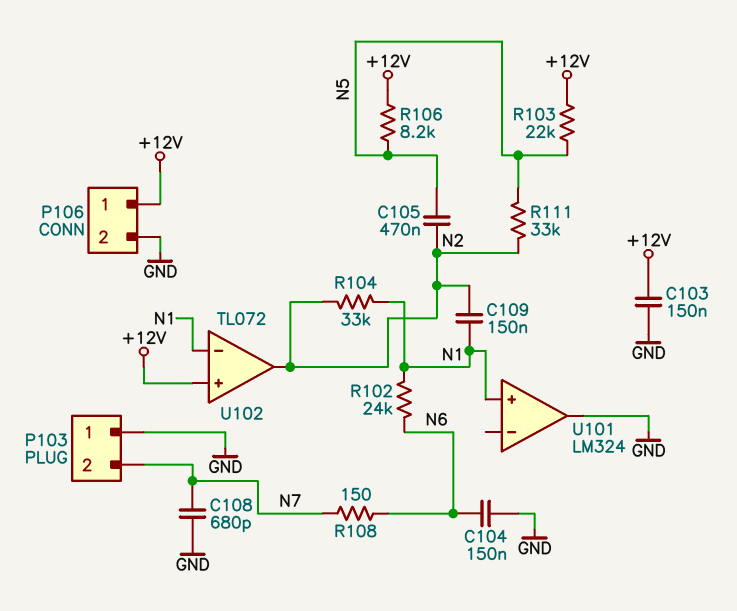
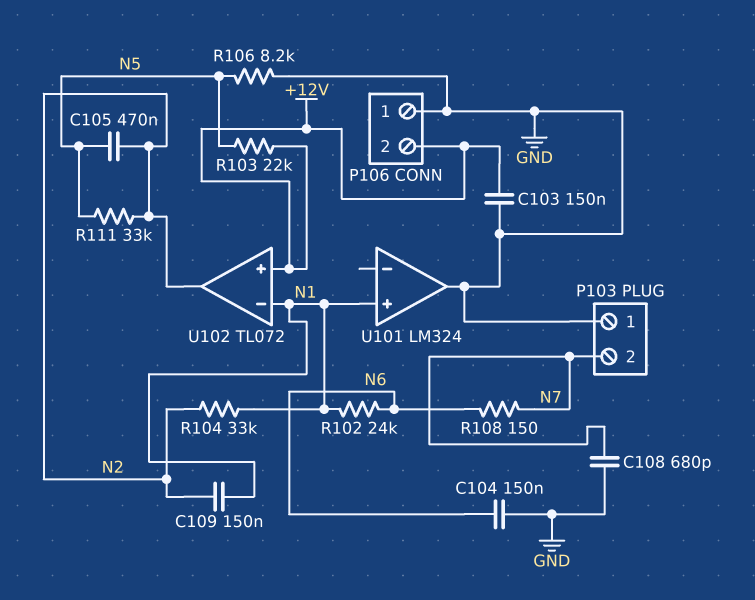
P106 pin 1: +12V -> GND
P106 pin 2: GND -> +12V
R106: 8.2k (+12V, N5) -> 8.2k (GND, N5)

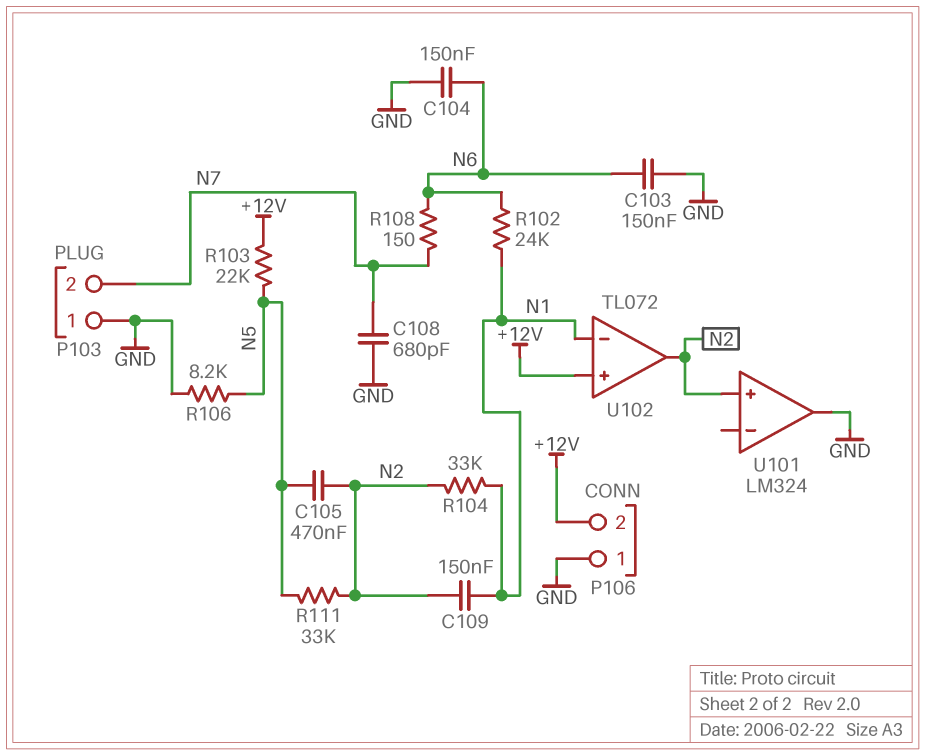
C103: 150nF (+12V, GND) -> 150nF (GND, N6)
U101 pin in+: N1 -> N2

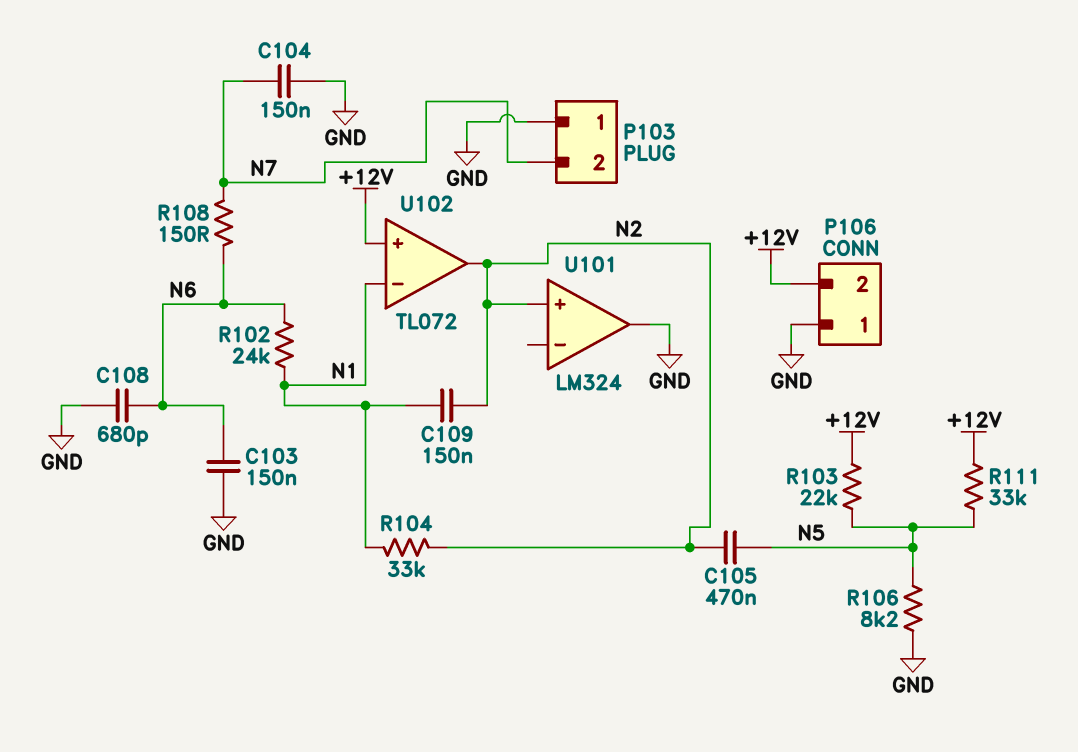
C104: 150nF (GND, N6) -> 150nF (GND, N7)
C108: 680pF (GND, N7) -> 680pF (GND, N6)
R111: 33k (N2, N5) -> 33k (+12V, N5)

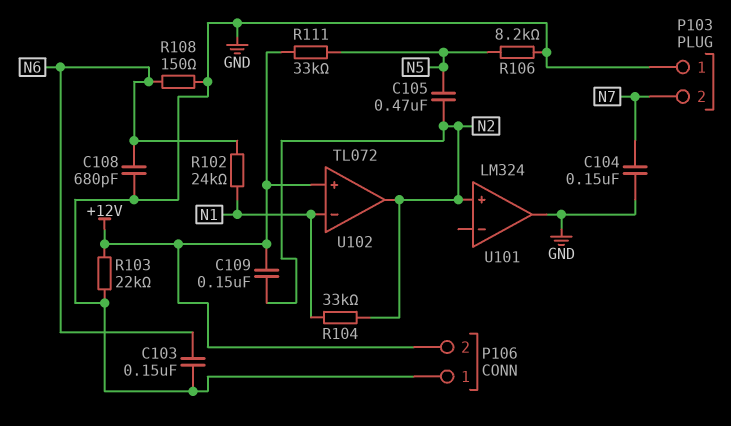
C109: 150nF (N1, N2) -> 150nF (+12V, N2)
R103: 22k (+12V, N5) -> 22k (+12V, GND)
R108: 150 (N6, N7) -> 150 (GND, N6)

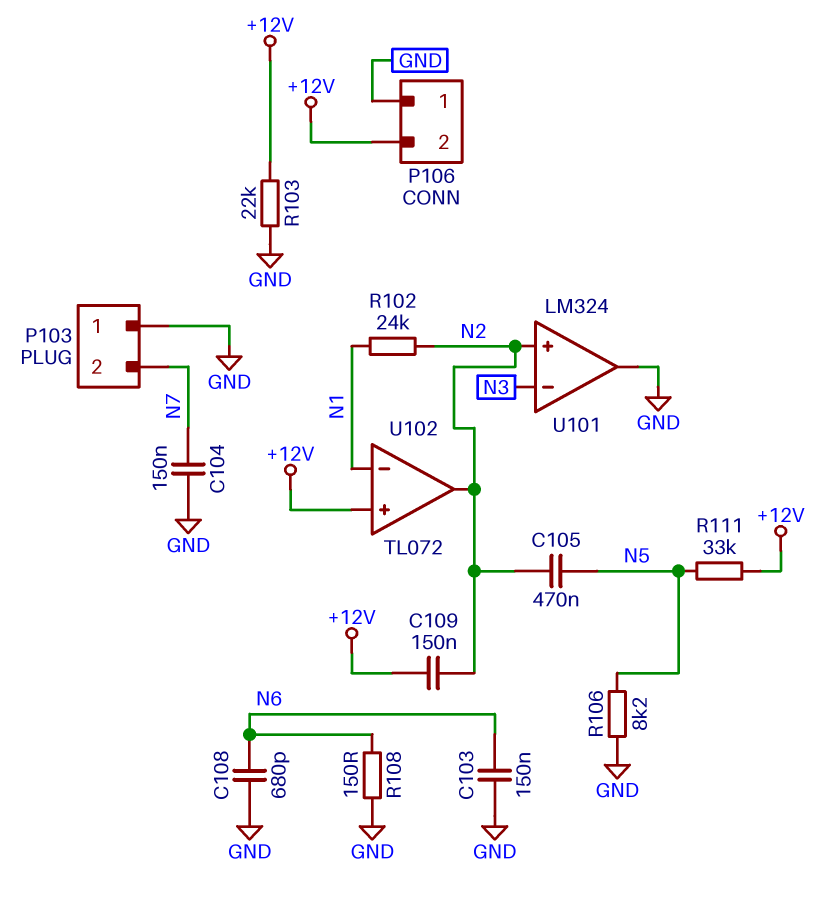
R102: 24k (N1, N6) -> 24k (N1, N2)
R104: 33k (N1, N2) -> none
U101 pin in-: none -> N3

